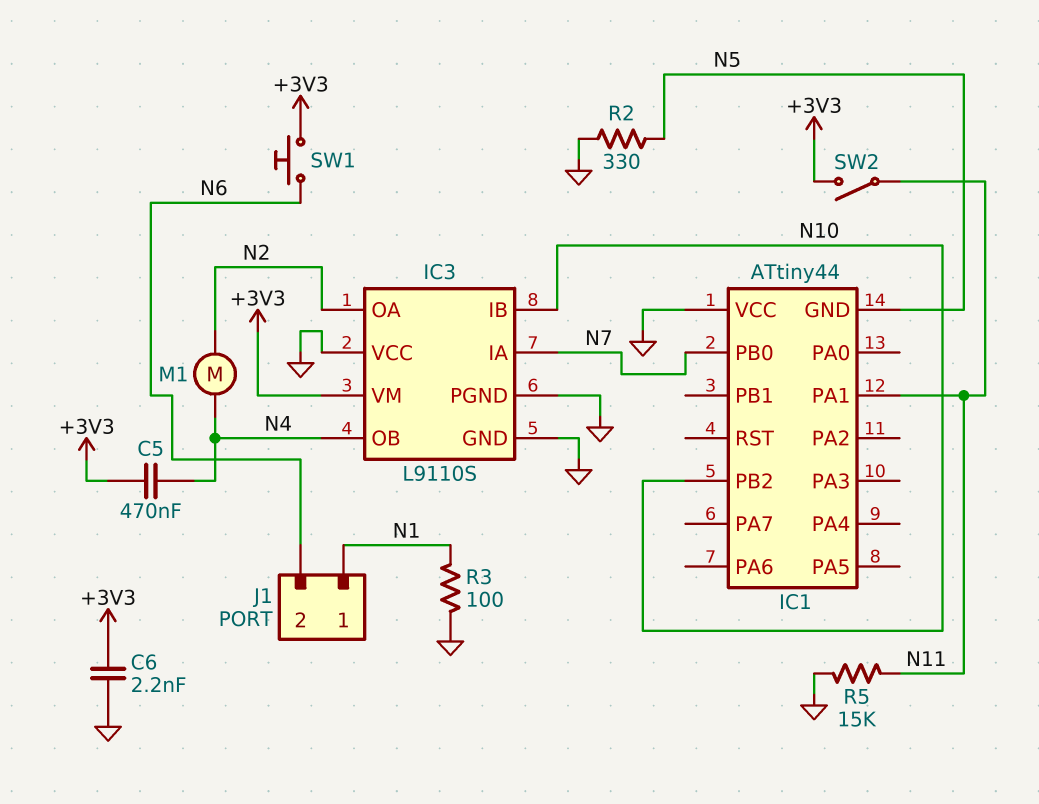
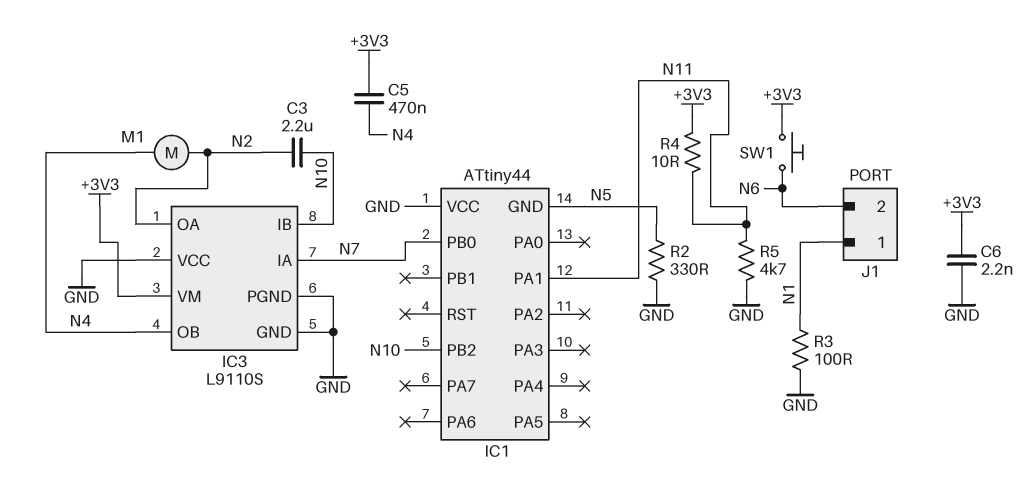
C3: none -> 2.2uF (N2, N10)
R4: none -> 10 (+3V3, N11)
R5: 15k (GND, N11) -> 4.7k (GND, N11)
SW2: switch (+3V3, N11) -> none

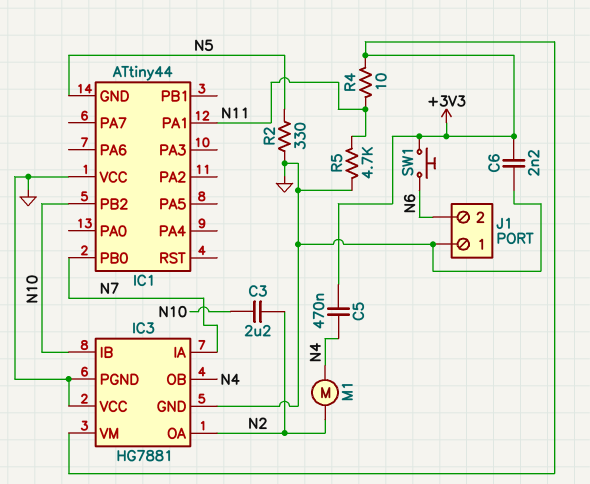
IC3: L9110S -> HG7881
J1 pin 1: N1 -> GND
R3: 100 (GND, N1) -> none

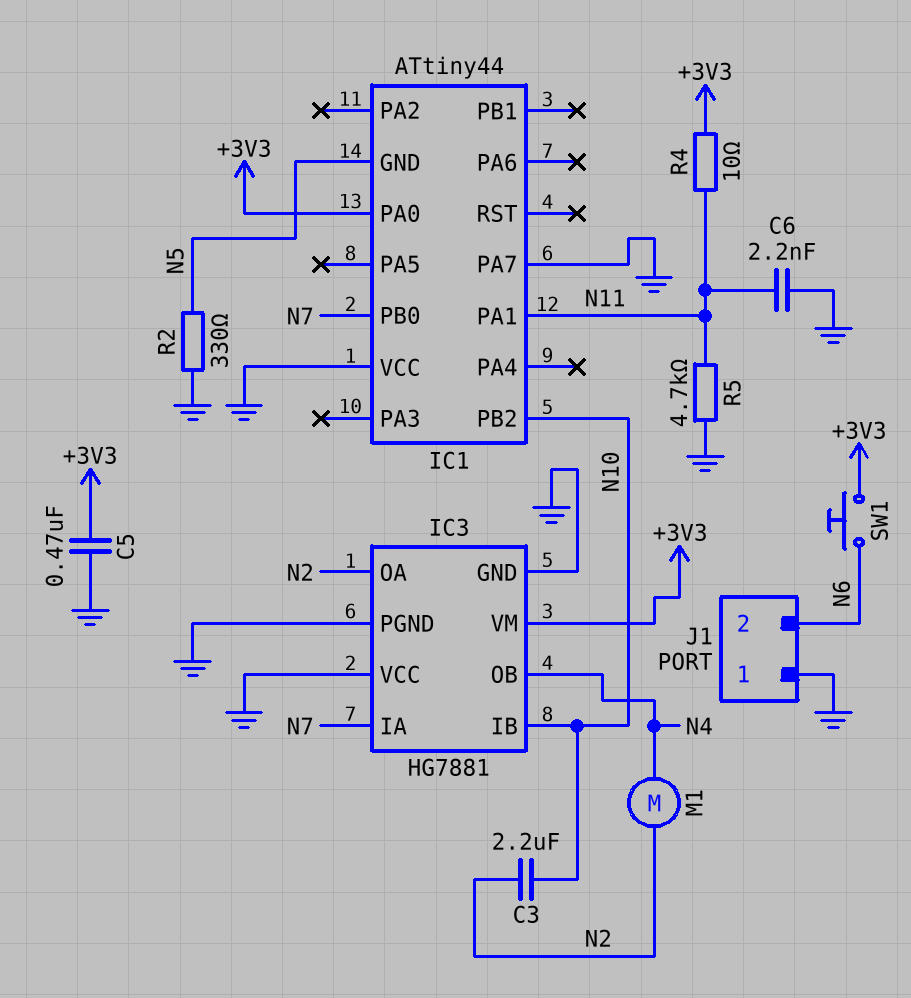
C5: 470nF (+3V3, N4) -> 470nF (+3V3, GND)
C6: 2.2nF (+3V3, GND) -> 2.2nF (GND, N11)
IC1 pin PA0: none -> +3V3
IC1 pin PA7: none -> GND

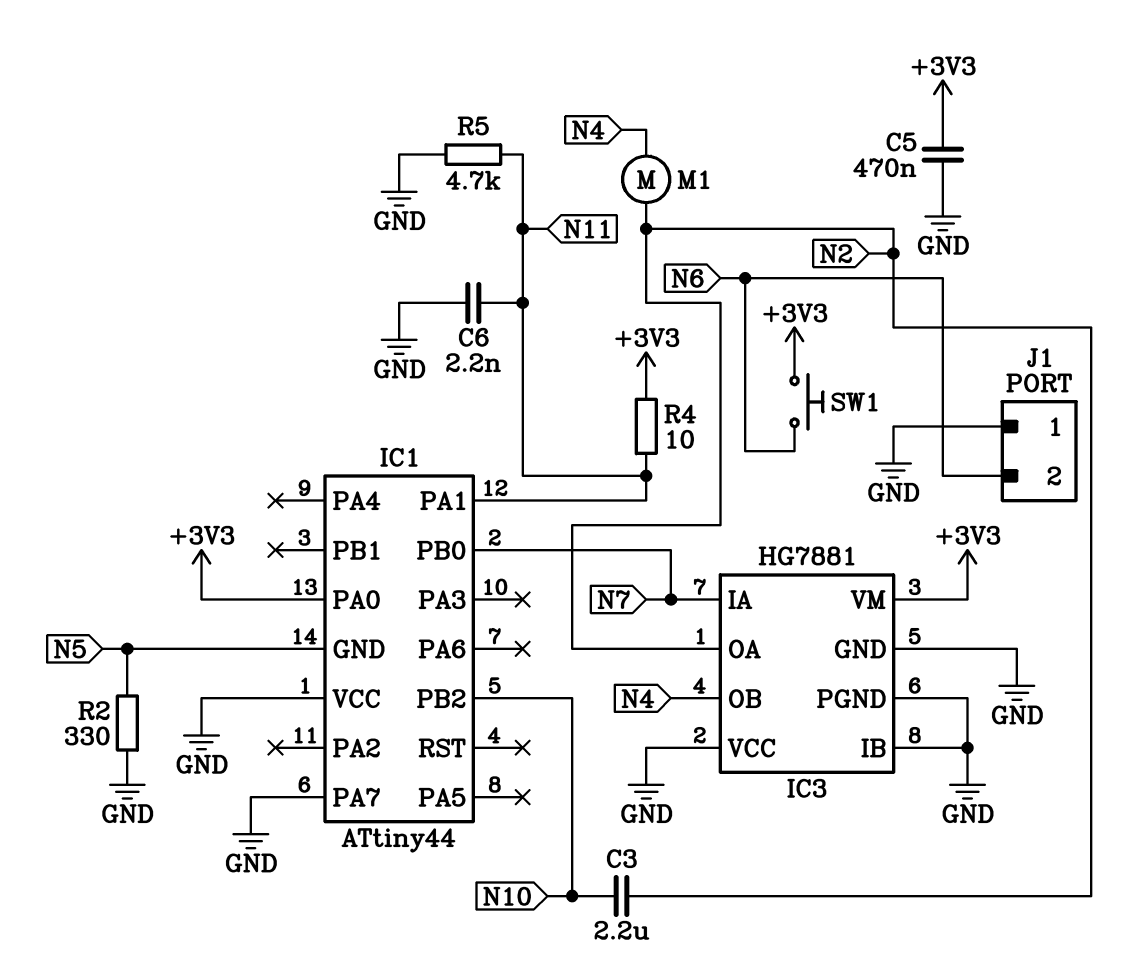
IC3 pin IB: N10 -> GND

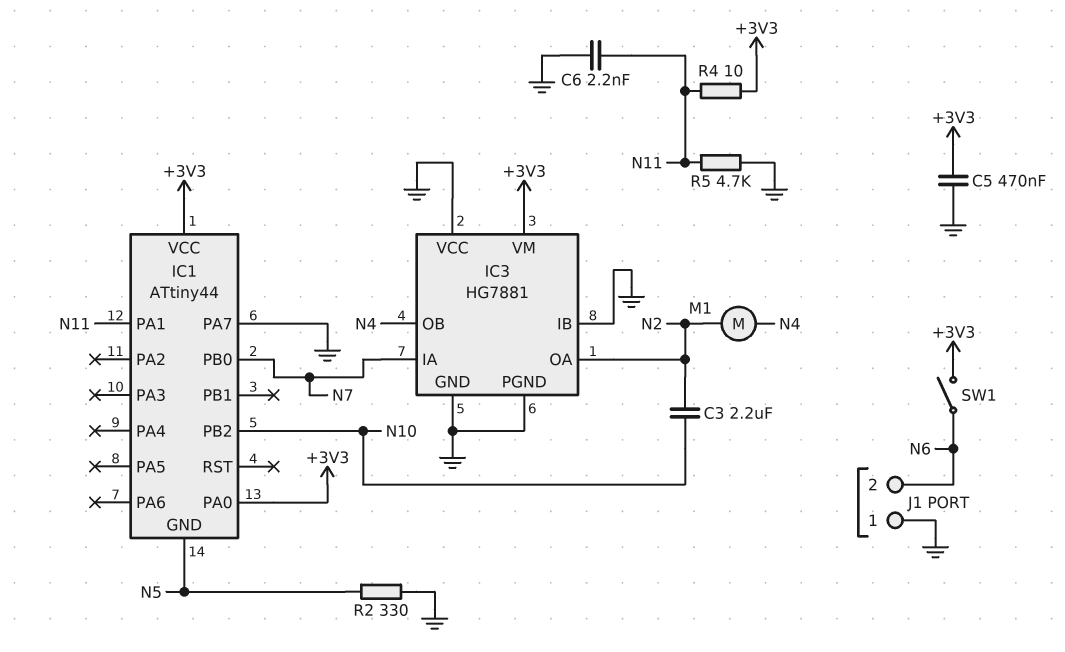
IC1 pin VCC: GND -> +3V3
SW1: button (+3V3, N6) -> switch (+3V3, N6)

